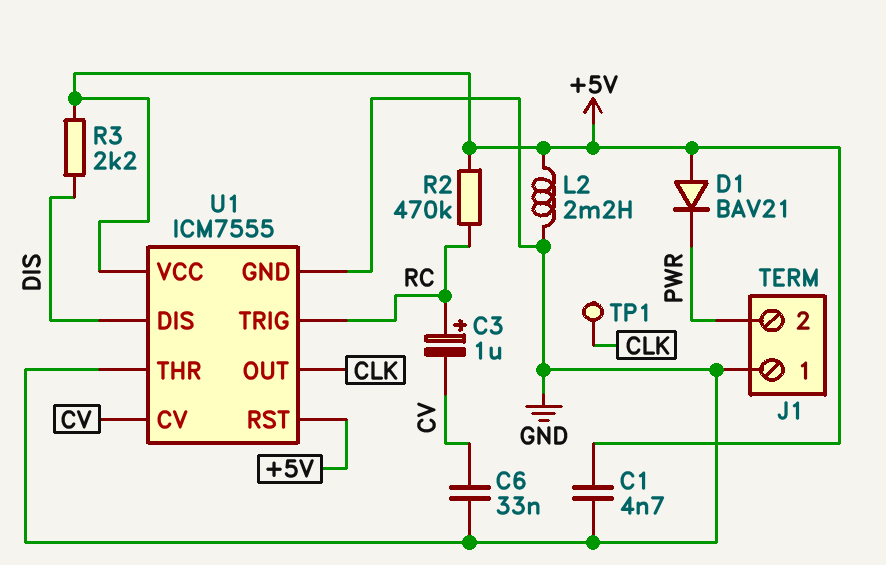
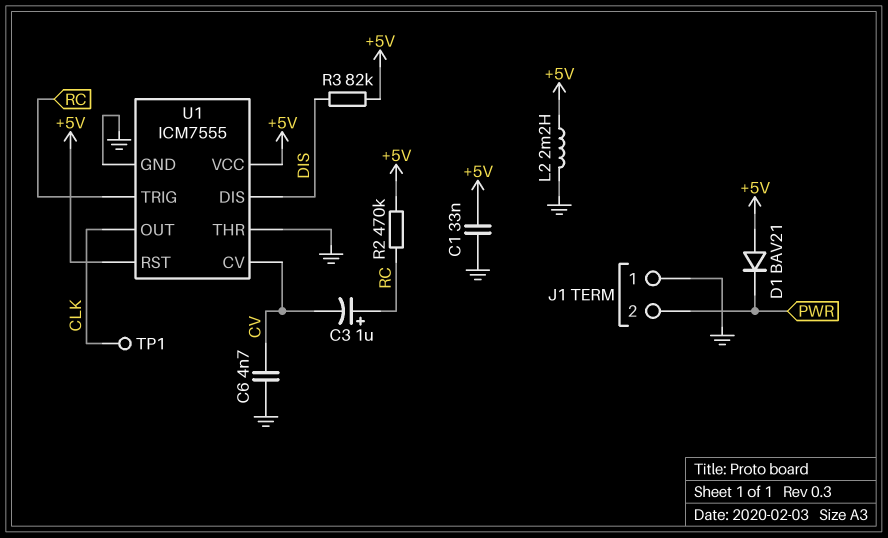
C1: 4.7nF (+5V, GND) -> 33nF (+5V, GND)
C6: 33nF (CV, GND) -> 4.7nF (CV, GND)
R3: 2.2k (+5V, DIS) -> 82k (+5V, DIS)

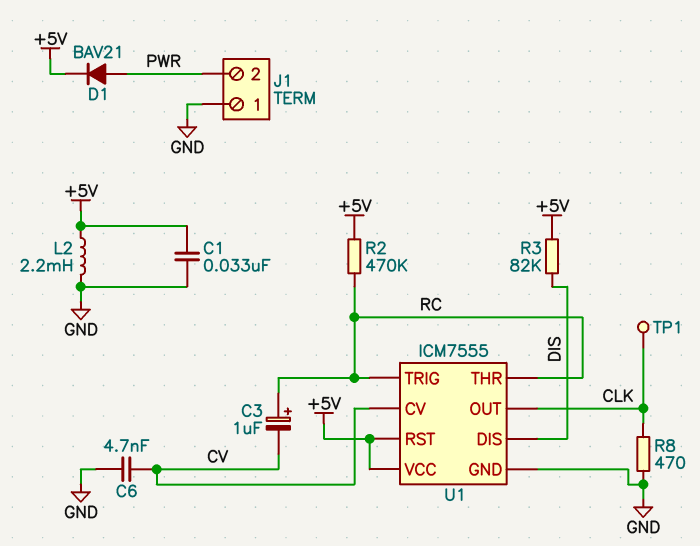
D1: diode BAV21 (A +5V, K PWR) -> diode BAV21 (A PWR, K +5V)
R8: none -> 470 (CLK, GND)
U1 pin THR: GND -> RC

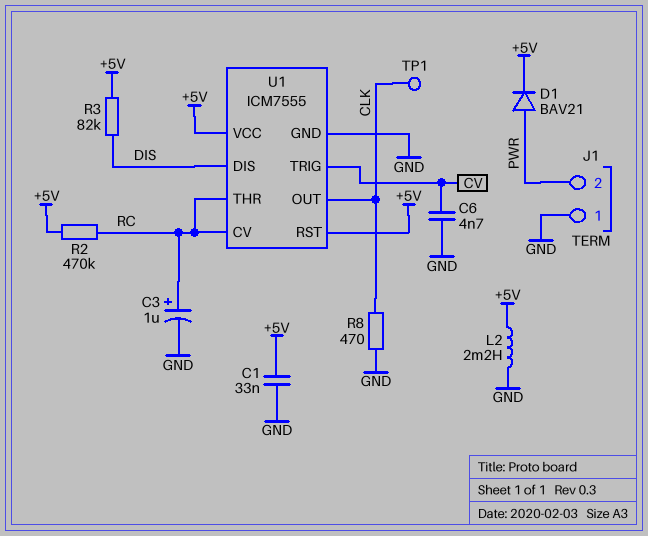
C3: 1uF (plus RC, minus CV) -> 1uF (plus RC, minus GND)
U1 pin CV: CV -> RC
U1 pin TRIG: RC -> CV

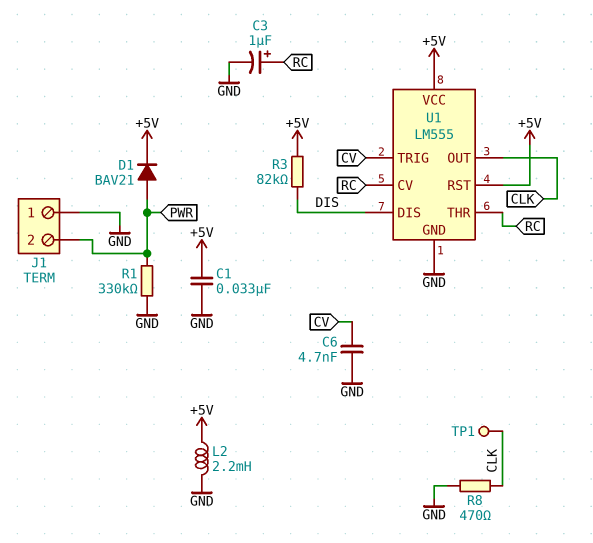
R1: none -> 330k (GND, PWR)
R2: 470k (+5V, RC) -> none
U1: ICM7555 -> LM555

